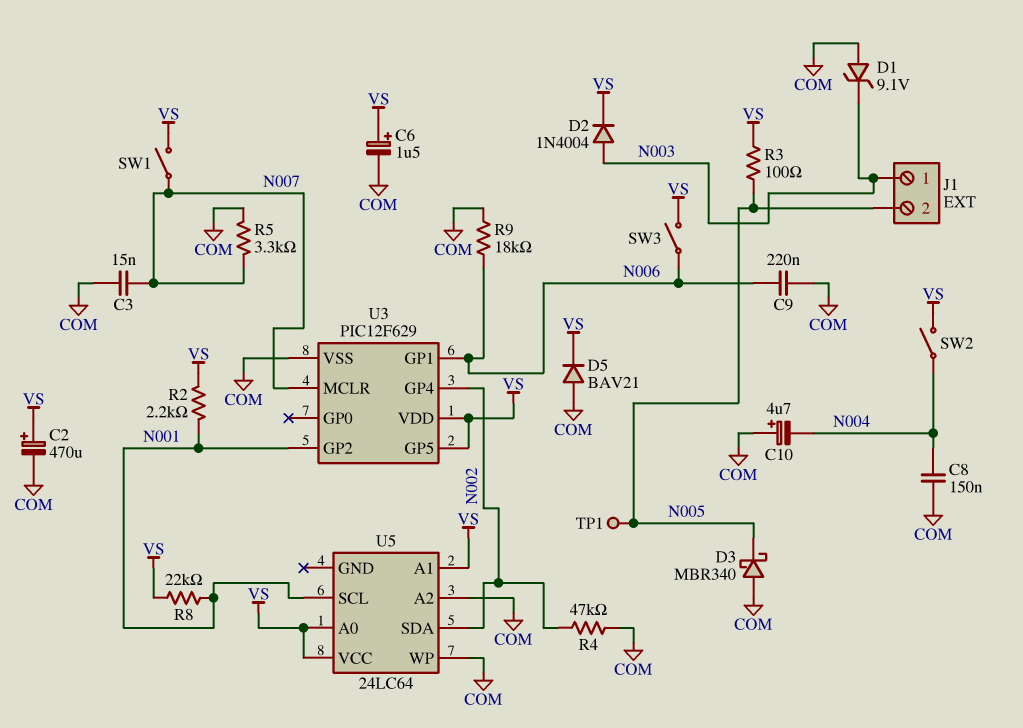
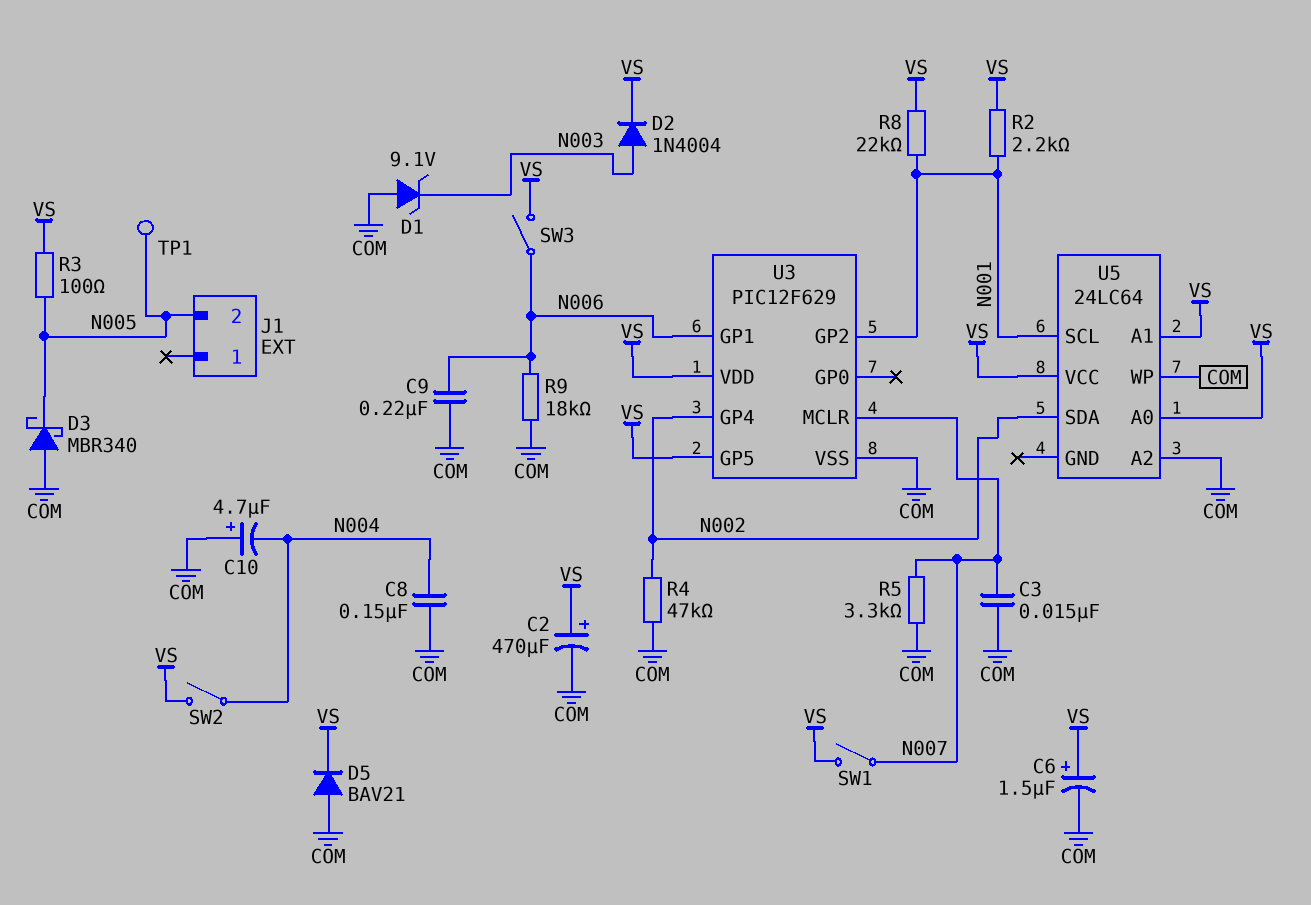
J1 pin 1: N003 -> none

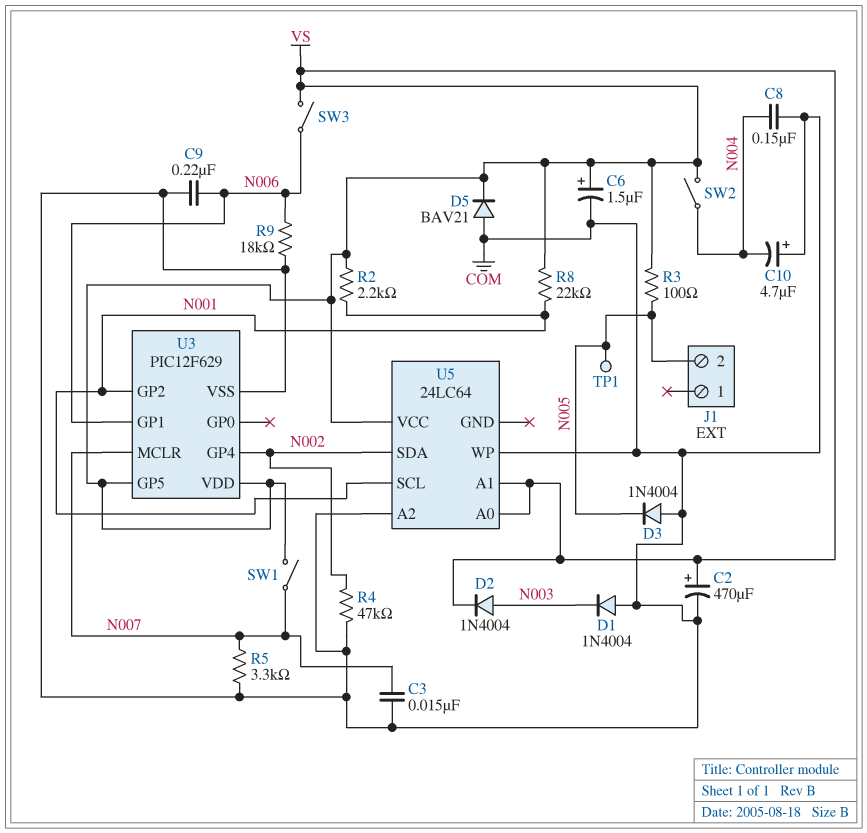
D1: zener 9.1V (A COM, K N003) -> diode 1N4004 (A COM, K N003)
D3: schottky MBR340 (A COM, K N005) -> diode 1N4004 (A COM, K N005)

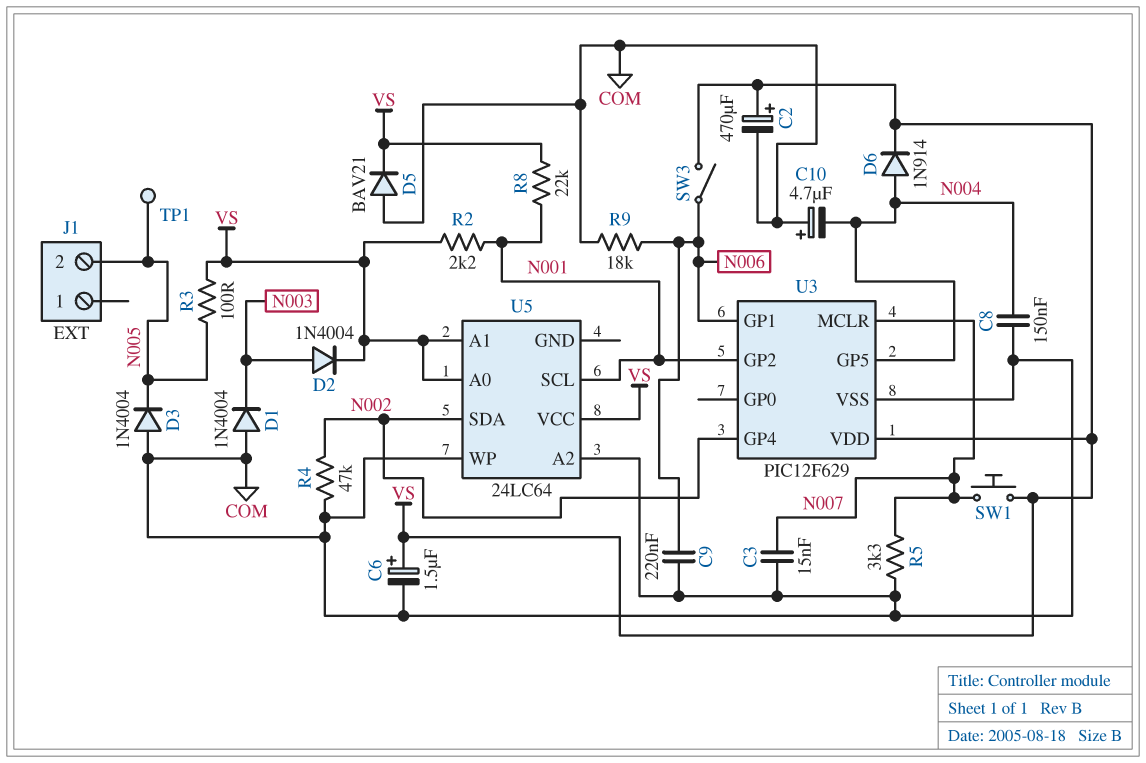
D6: none -> diode 1N914 (A N004, K VS)
SW1: switch (N007, VS) -> button (N007, VS)
SW2: switch (N004, VS) -> none
U3 pin GP5: VS -> N004

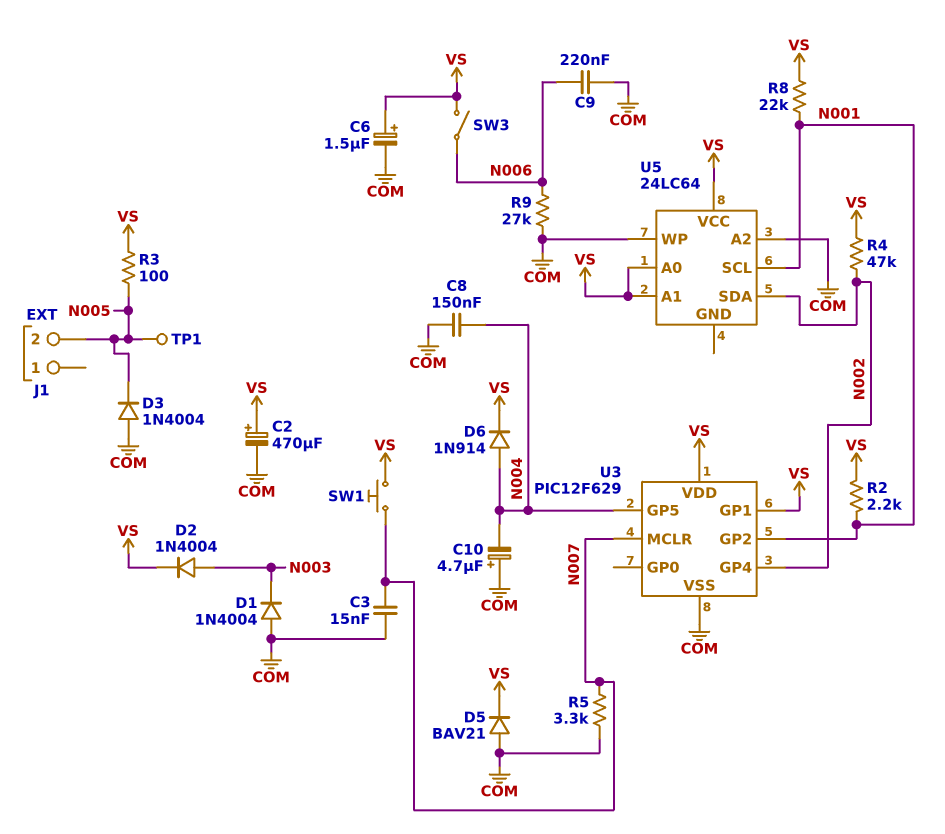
R4: 47k (COM, N002) -> 47k (N002, VS)
R9: 18k (COM, N006) -> 27k (COM, N006)
U3 pin GP1: N006 -> VS

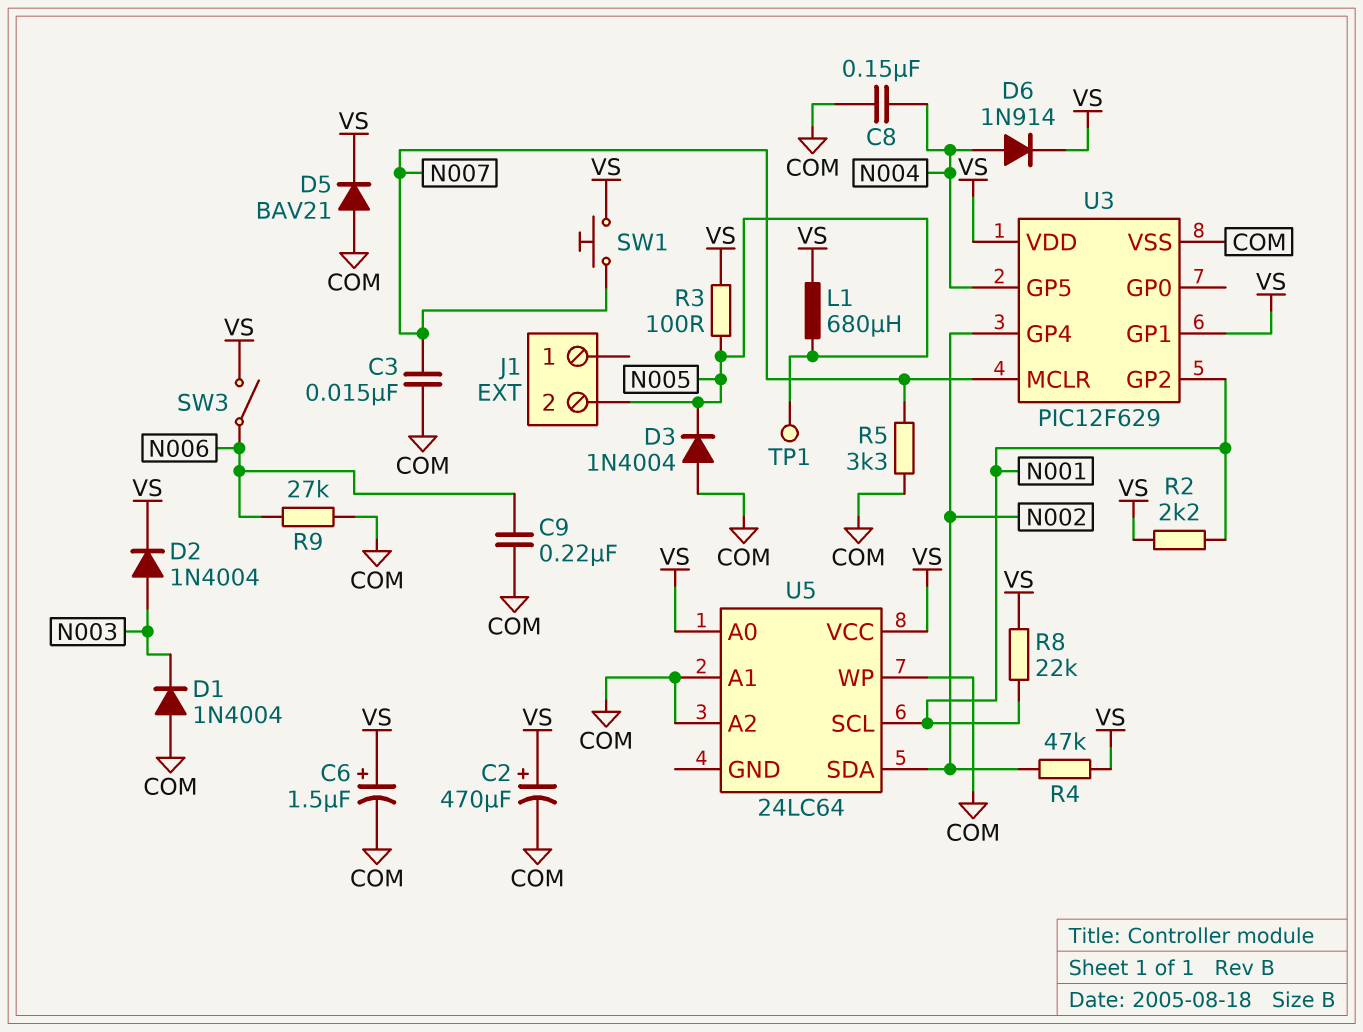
C10: 4.7uF (plus COM, minus N004) -> none
L1: none -> 680uH (N005, VS)
U5 pin A1: VS -> COM

